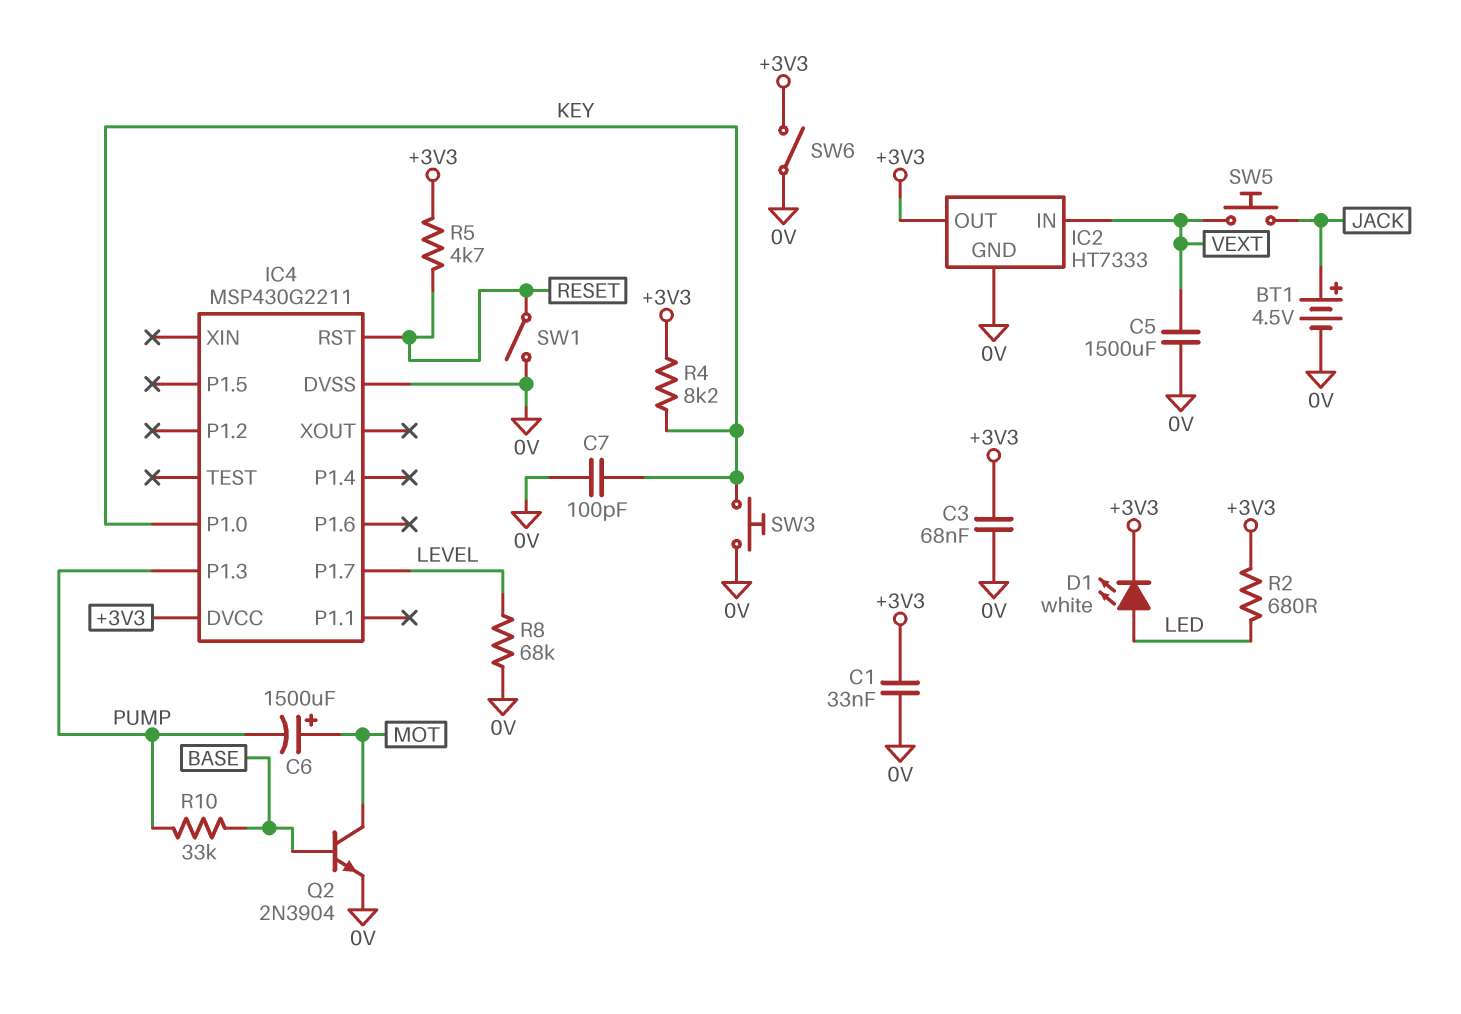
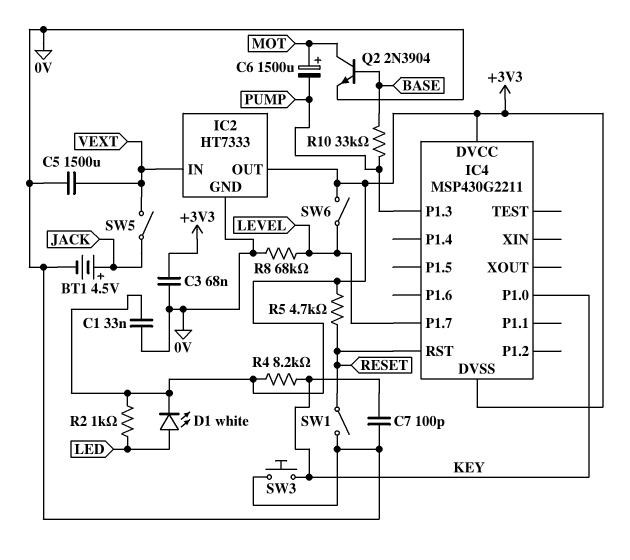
IC4 pin DVSS: 0V -> +3V3
R2: 680 (+3V3, LED) -> 1k (+3V3, LED)
SW5: button (JACK, VEXT) -> switch (JACK, VEXT)
SW6: switch (+3V3, 0V) -> switch (+3V3, LEVEL)

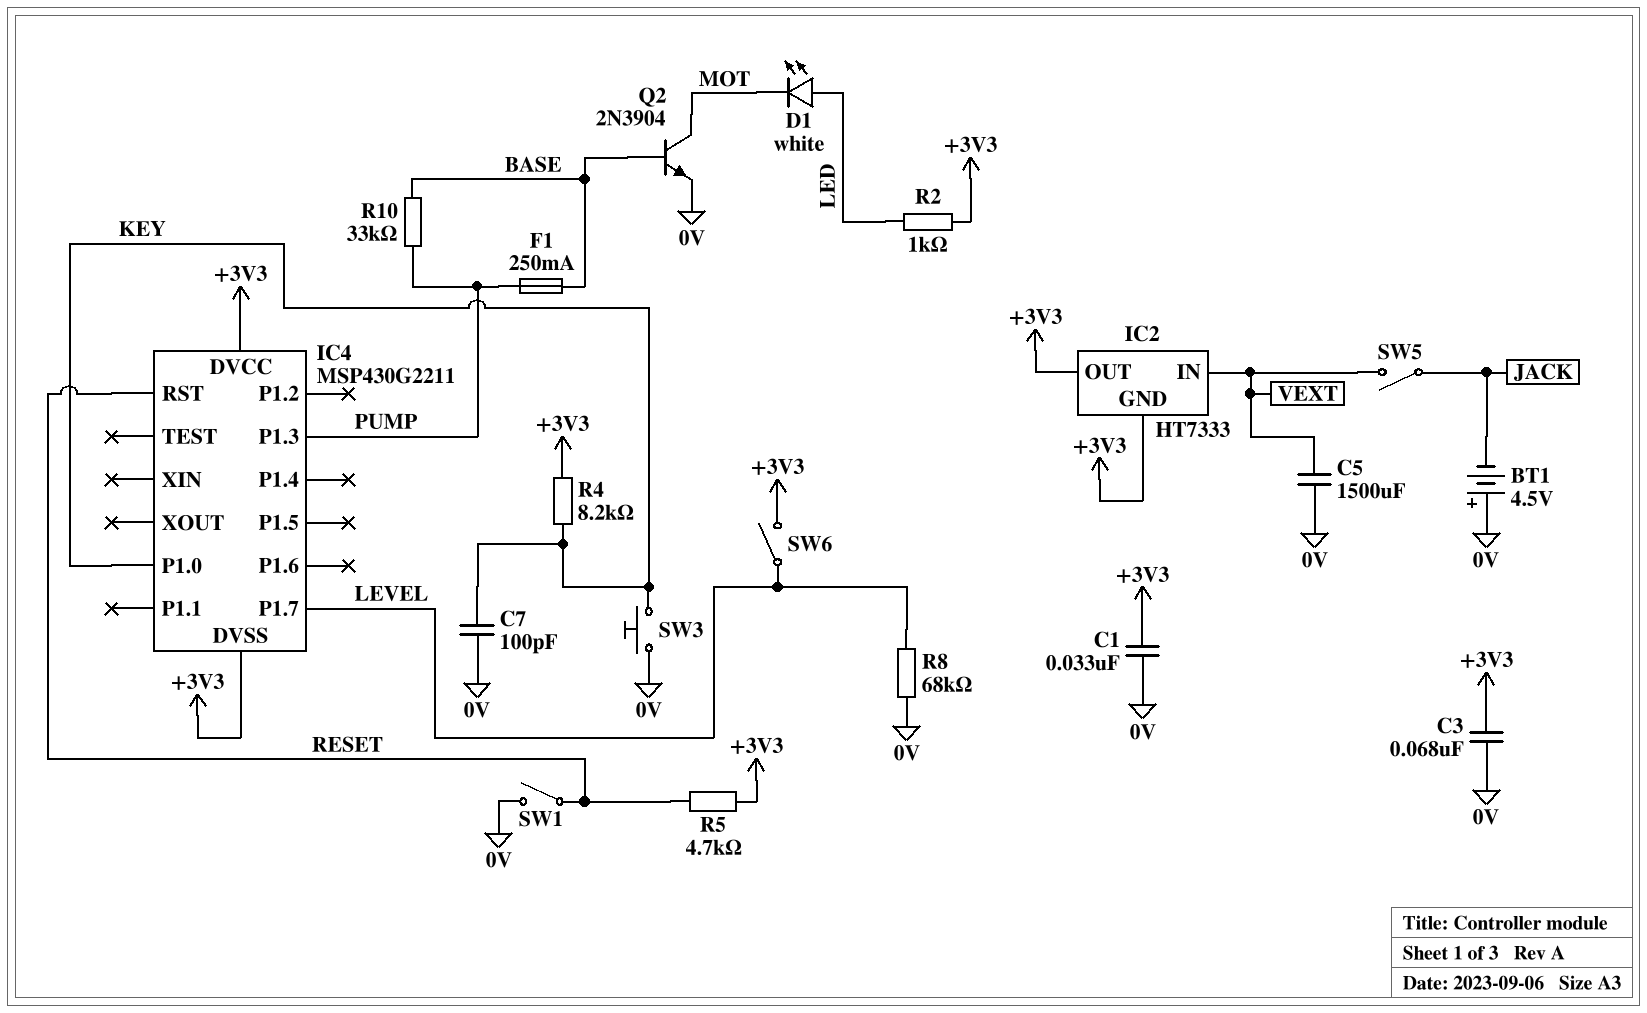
BT1: 4.5V (plus JACK, minus 0V) -> 4.5V (plus 0V, minus JACK)
C6: 1500uF (plus MOT, minus PUMP) -> none
D1: LED white (A LED, K +3V3) -> LED white (A LED, K MOT)
F1: none -> 250mA (BASE, PUMP)
IC2 pin GND: 0V -> +3V3

